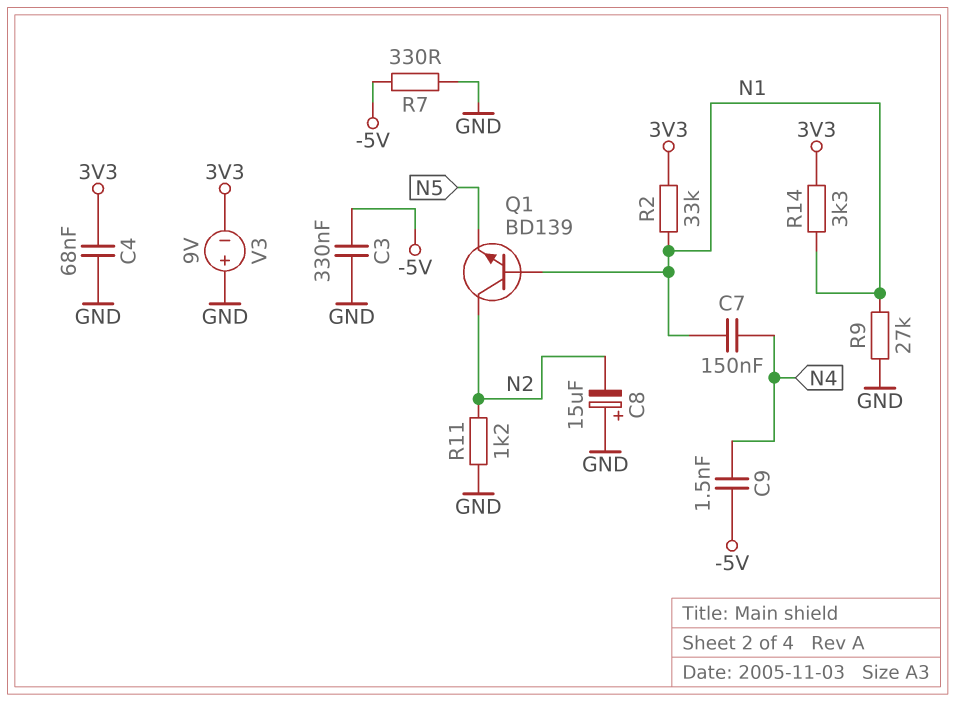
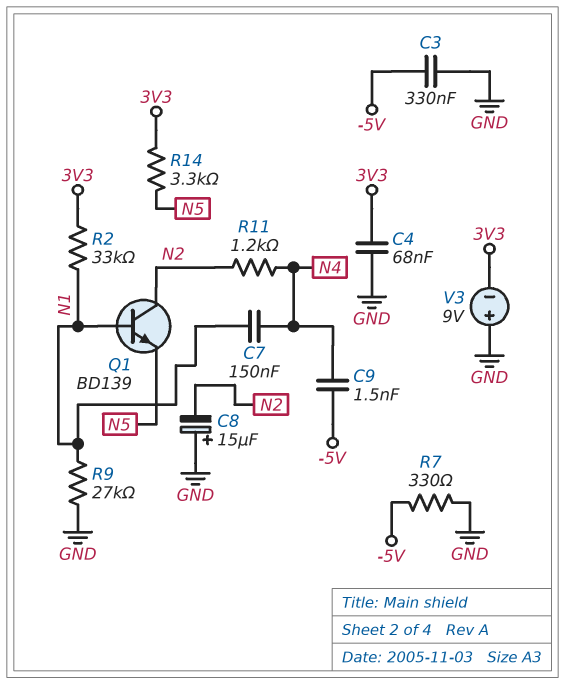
R11: 1.2k (GND, N2) -> 1.2k (N2, N4)
R14: 3.3k (3V3, N1) -> 3.3k (3V3, N5)

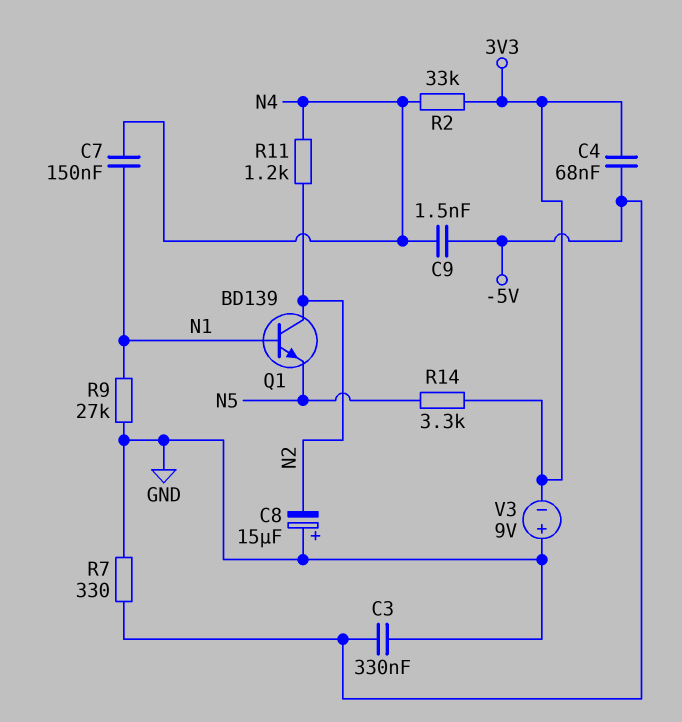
C4: 68nF (3V3, GND) -> 68nF (-5V, 3V3)
R2: 33k (3V3, N1) -> 33k (3V3, N4)

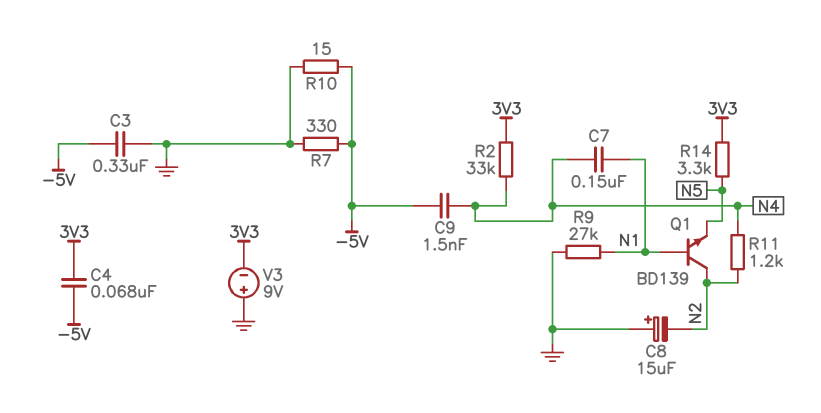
R10: none -> 15 (-5V, GND)

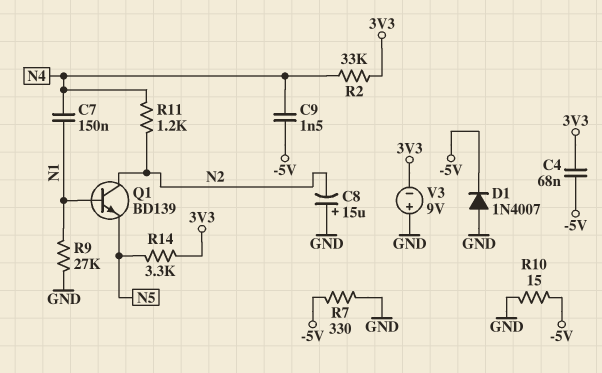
C3: 330nF (-5V, GND) -> none
D1: none -> diode 1N4007 (A GND, K -5V)

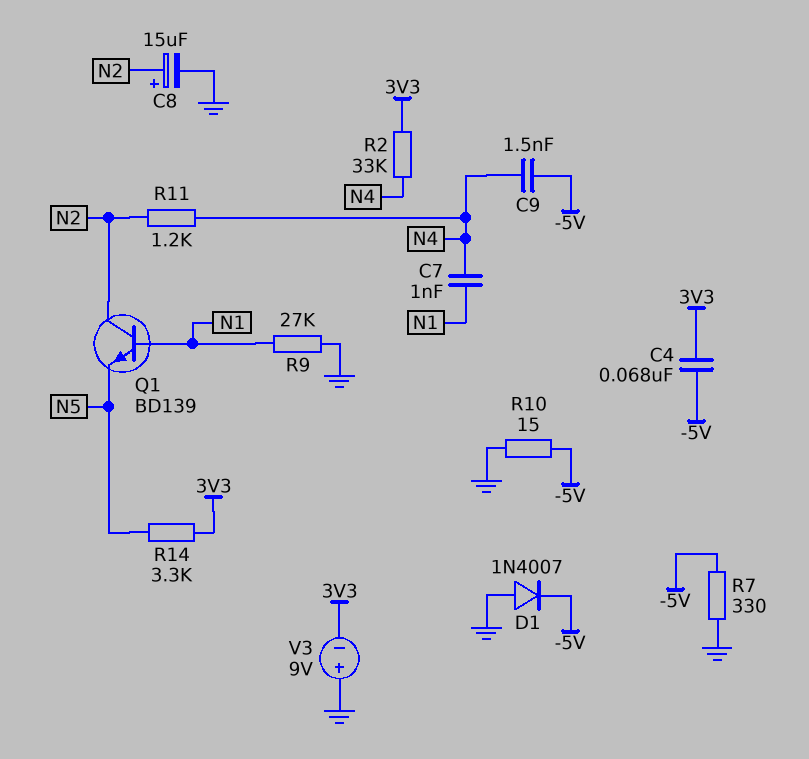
C7: 150nF (N1, N4) -> 1nF (N1, N4)
C8: 15uF (plus GND, minus N2) -> 15uF (plus N2, minus GND)

